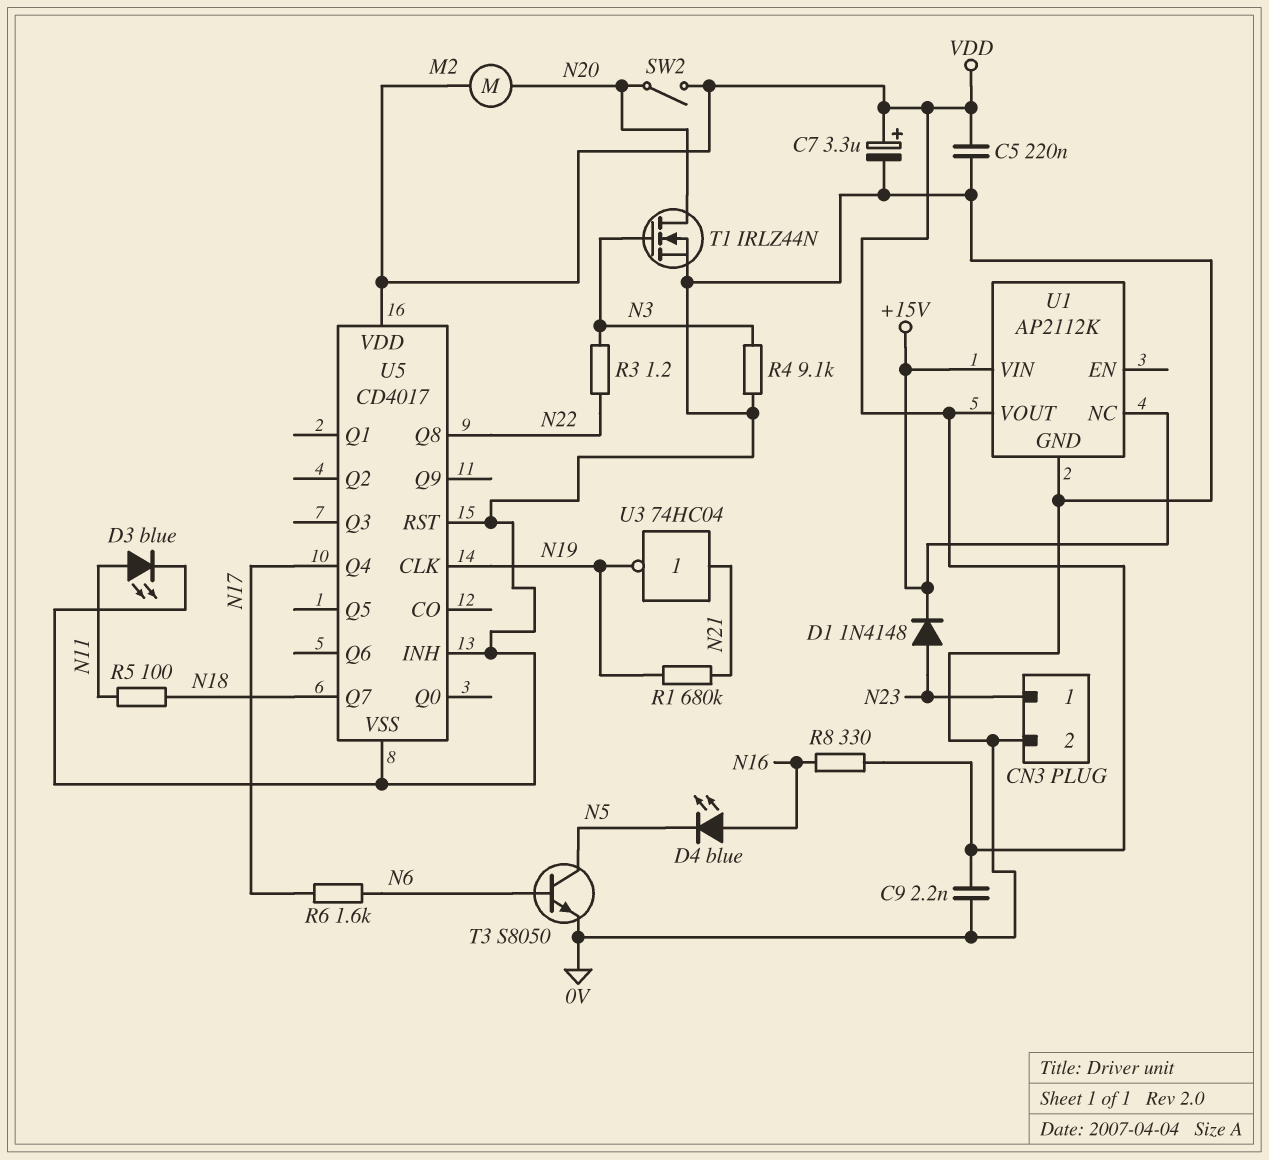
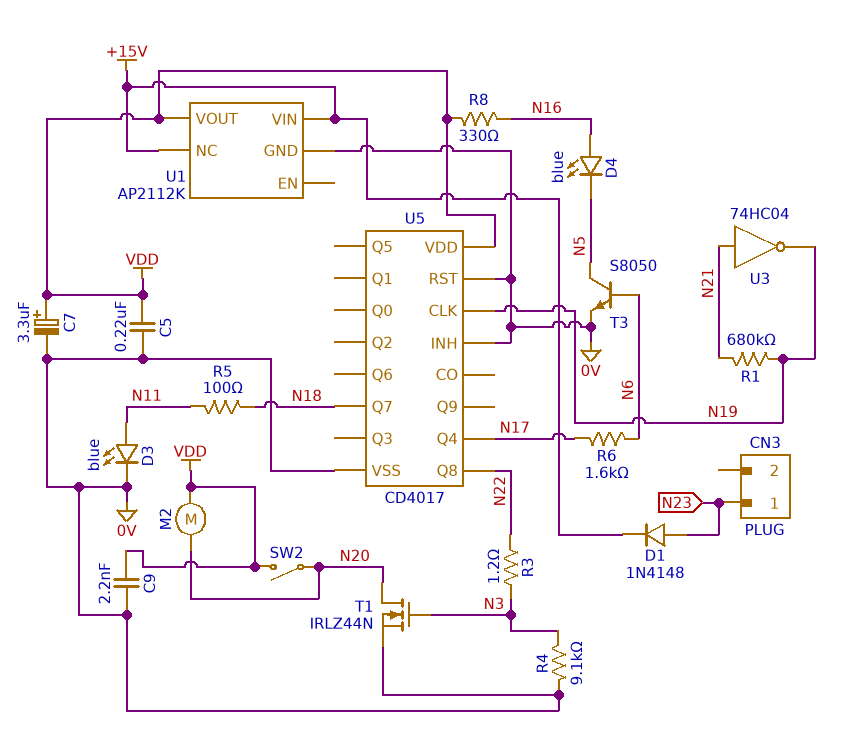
CN3 pin 2: 0V -> none

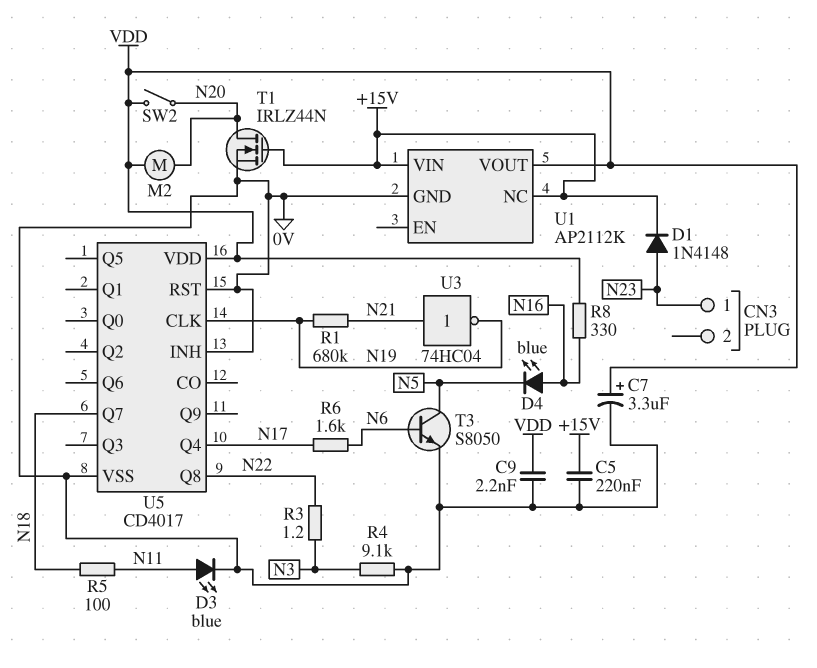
C5: 220nF (0V, VDD) -> 220nF (+15V, 0V)
T1: NMOS IRLZ44N (G N3, D N20, S 0V) -> NMOS IRLZ44N (G +15V, D N20, S 0V)

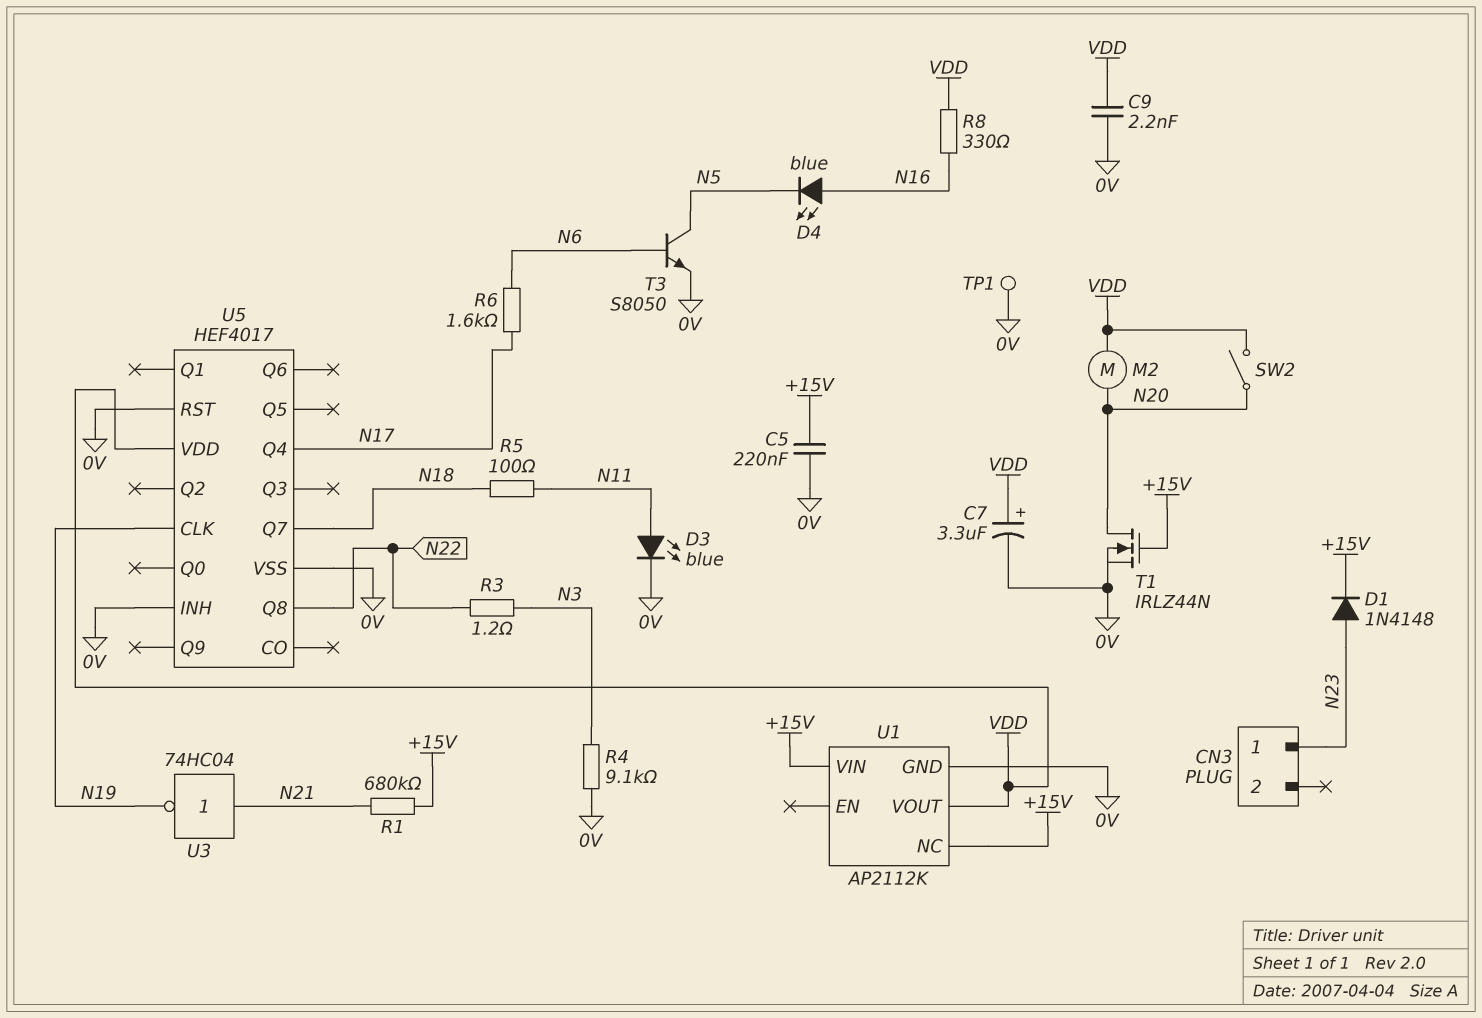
R1: 680k (N19, N21) -> 680k (+15V, N21)
TP1: none -> test point (0V)
U5: CD4017 -> HEF4017

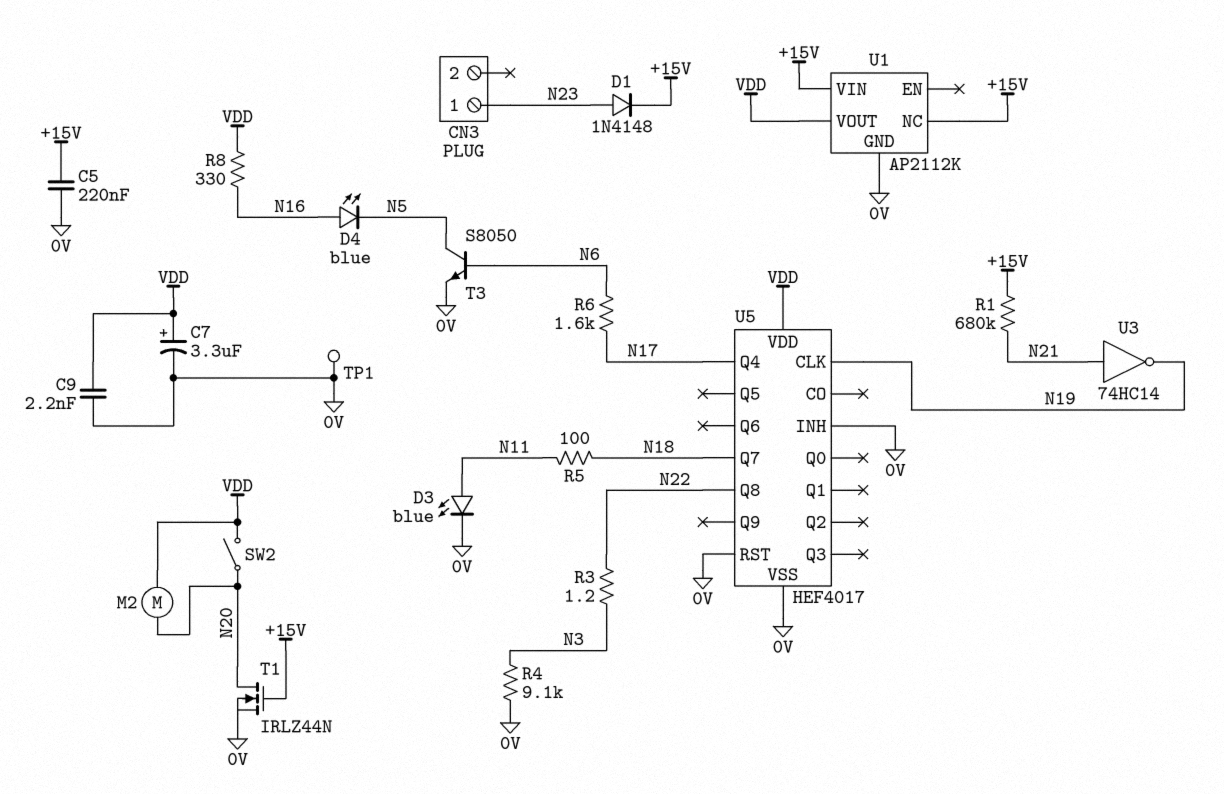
U3: NOT 74HC04 (in N21, out N19) -> NOT 74HC14 (in N21, out N19)

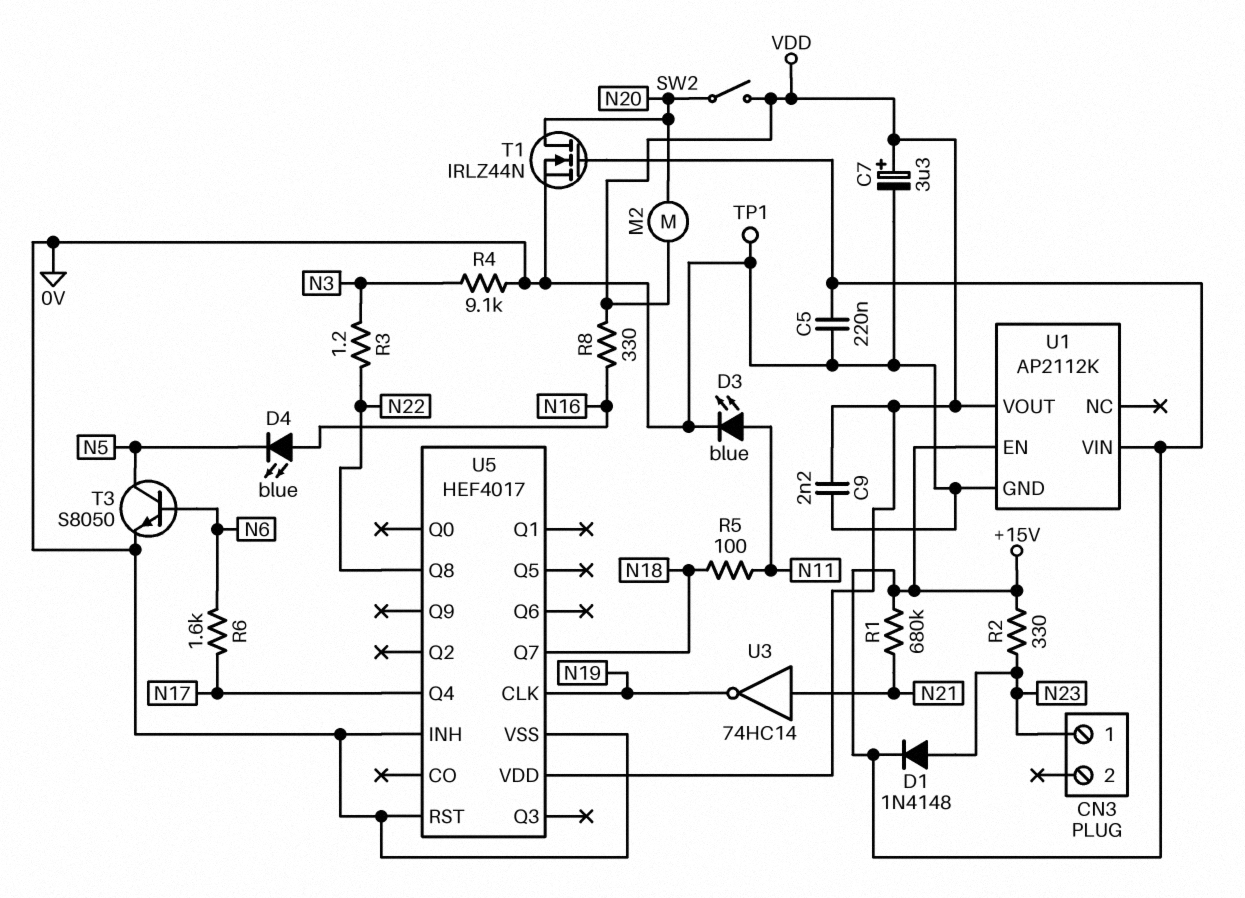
R2: none -> 330 (+15V, N23)
U1 pin EN: none -> +15V
U1 pin NC: +15V -> none

